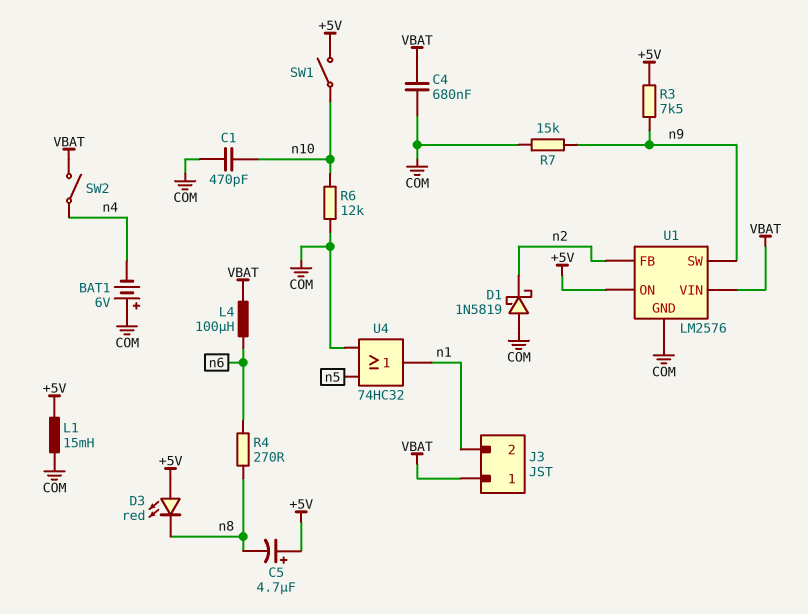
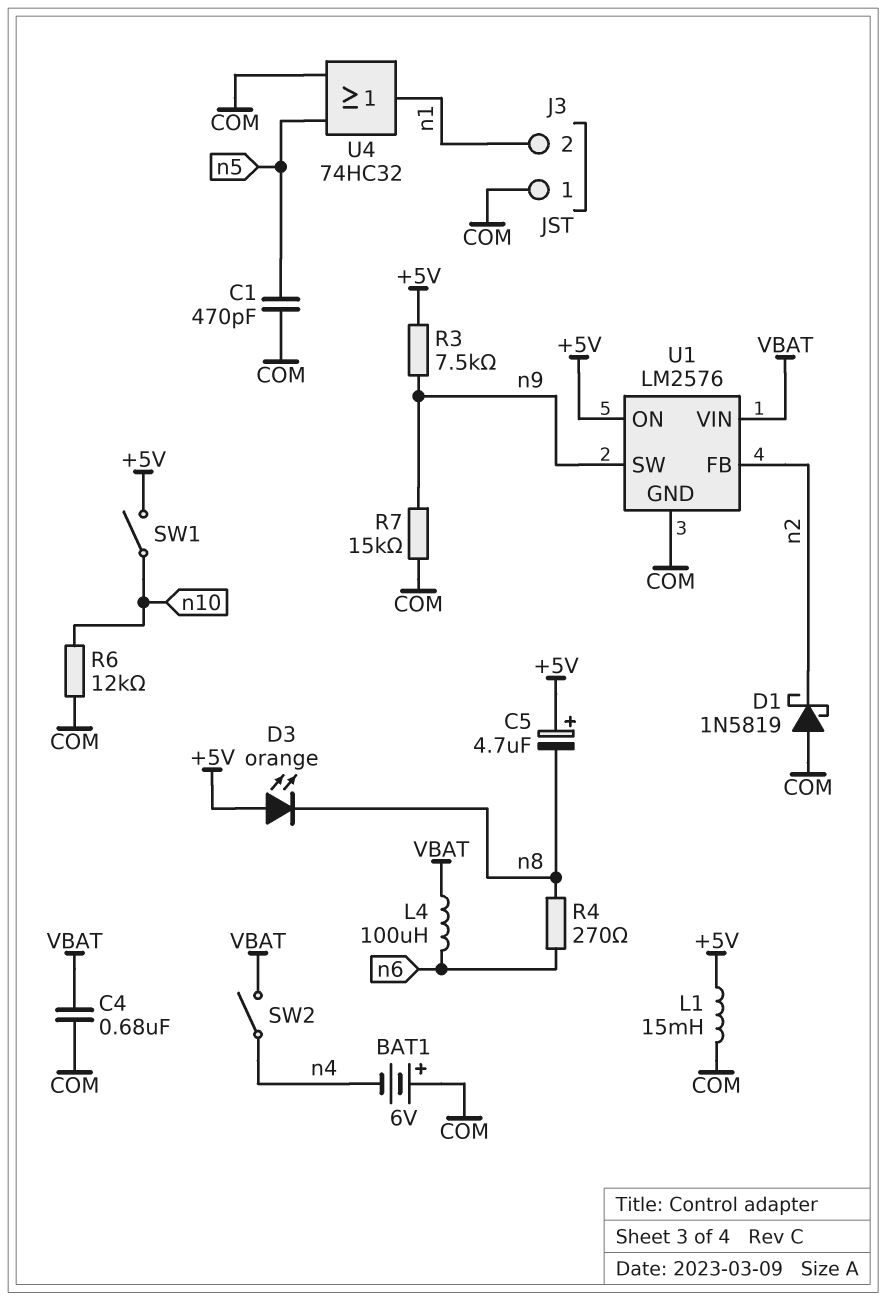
C1: 470pF (COM, n10) -> 470pF (COM, n5)
D3: LED red (A +5V, K n8) -> LED orange (A +5V, K n8)
J3 pin 1: VBAT -> COM

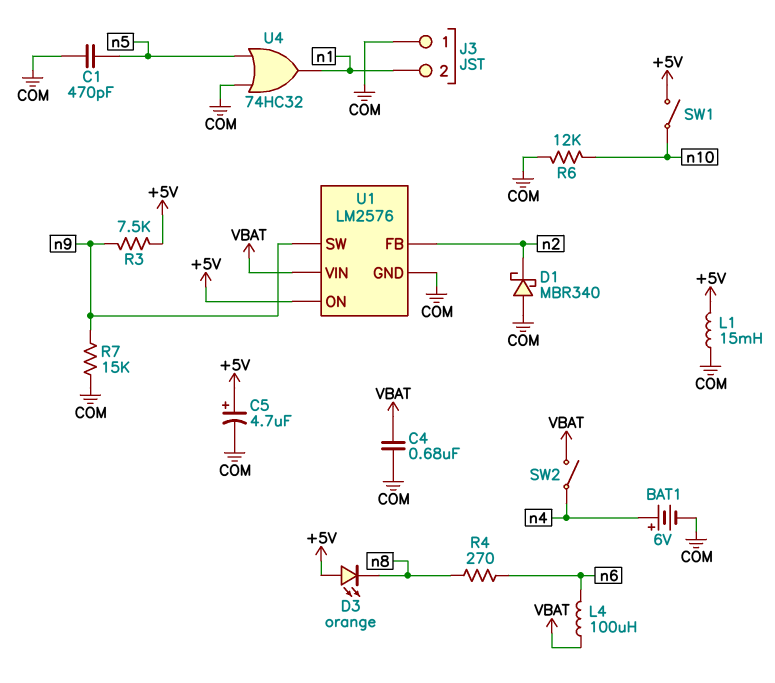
BAT1: 6V (plus COM, minus n4) -> 6V (plus n4, minus COM)
C5: 4.7uF (plus +5V, minus n8) -> 4.7uF (plus +5V, minus COM)
D1: schottky 1N5819 (A COM, K n2) -> schottky MBR340 (A COM, K n2)

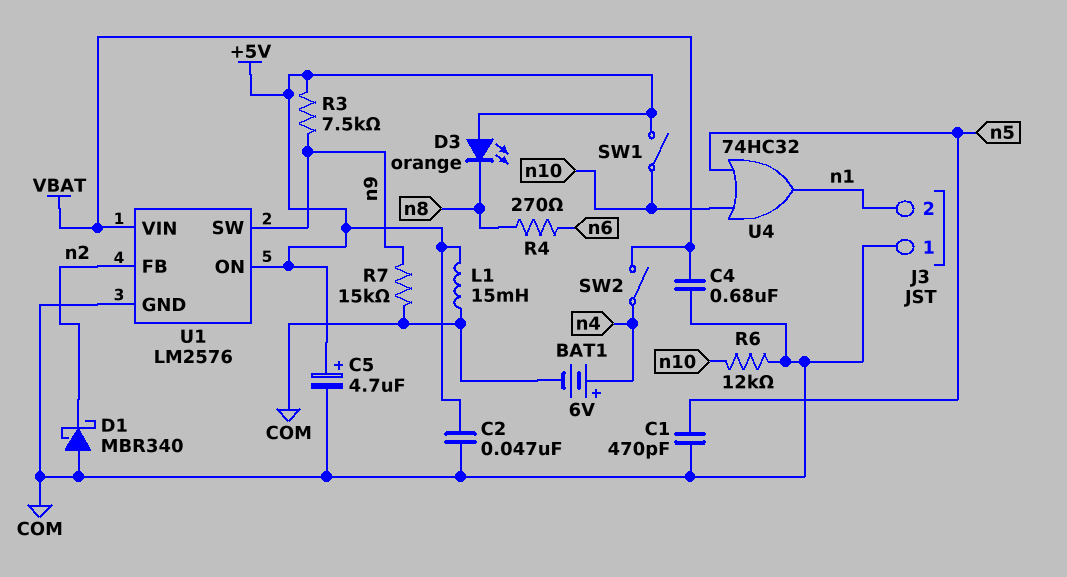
C2: none -> 47nF (+5V, COM)
L4: 100uH (VBAT, n6) -> none
U4: OR 74HC32 (in COM, in n5, out n1) -> OR 74HC32 (in n5, in n10, out n1)

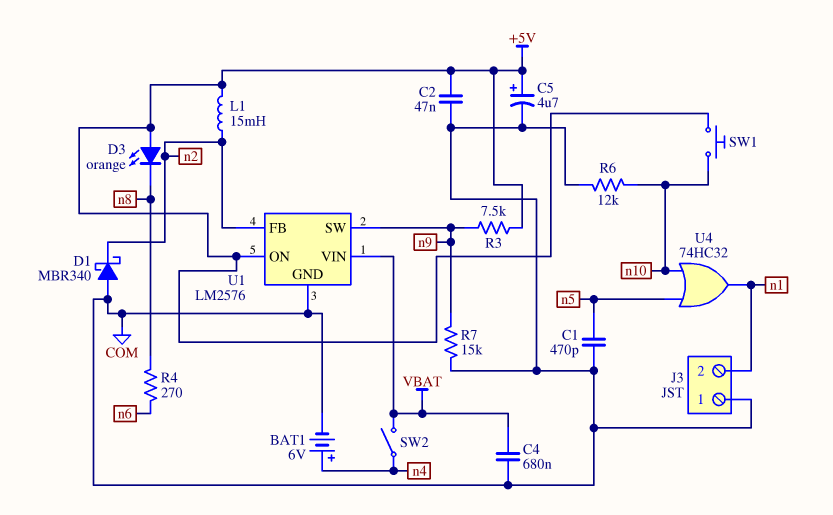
L1: 15mH (+5V, COM) -> 15mH (+5V, n2)
SW1: switch (+5V, n10) -> button (+5V, n10)

